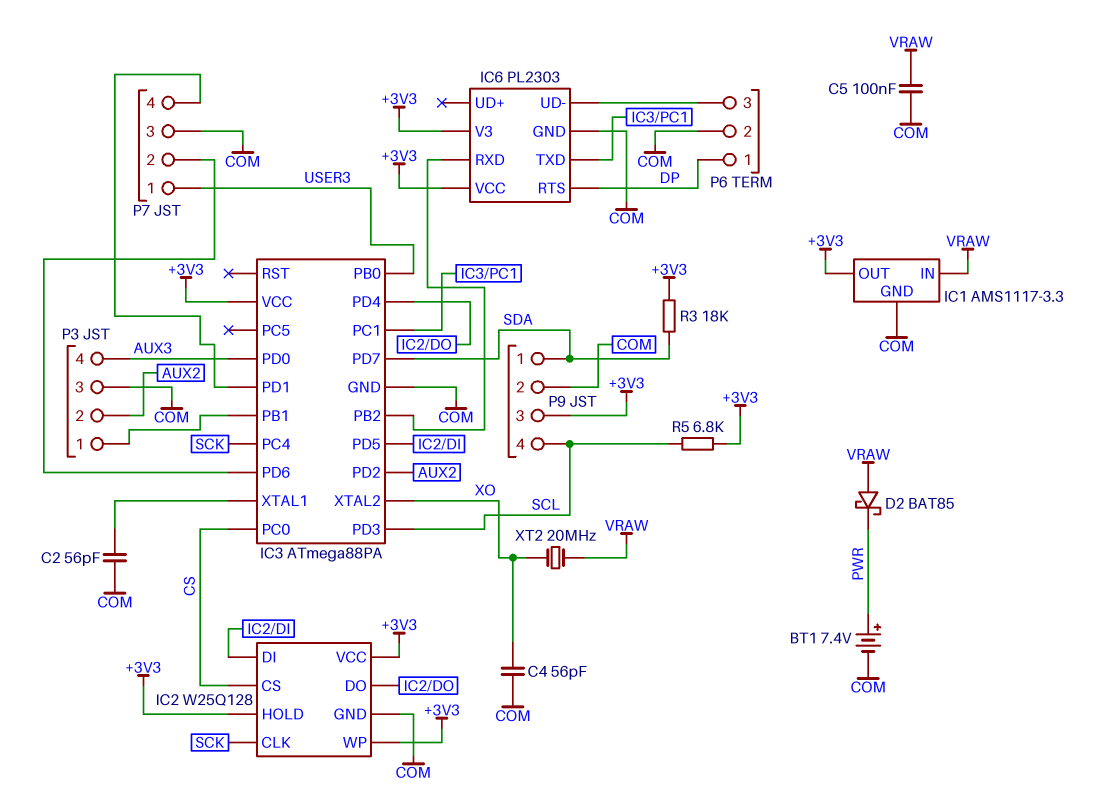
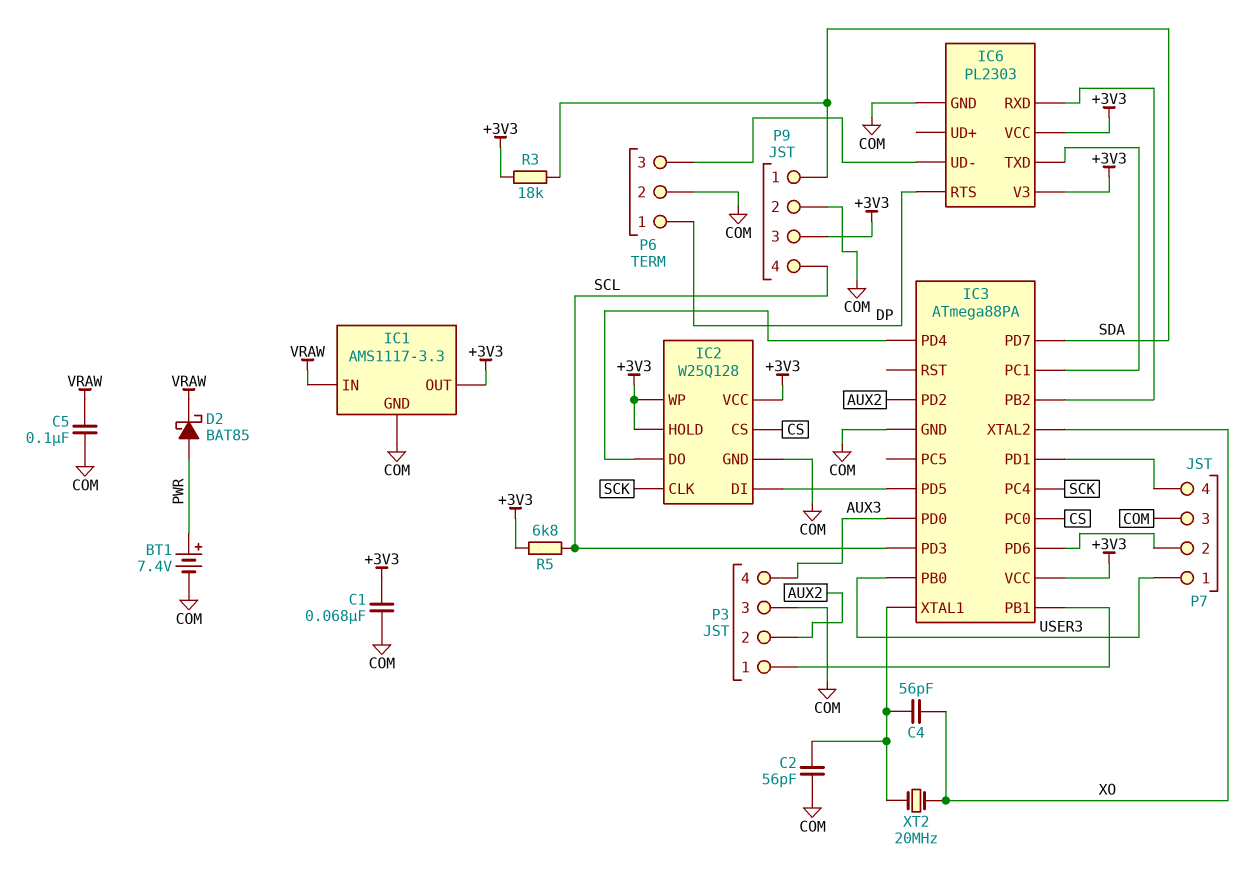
C1: none -> 68nF (+3V3, COM)
C4: 56pF (COM, XO) -> 56pF (IC3/XTAL1, XO)
D2: schottky BAT85 (A VRAW, K PWR) -> schottky BAT85 (A PWR, K VRAW)
XT2: 20MHz (VRAW, XO) -> 20MHz (IC3/XTAL1, XO)

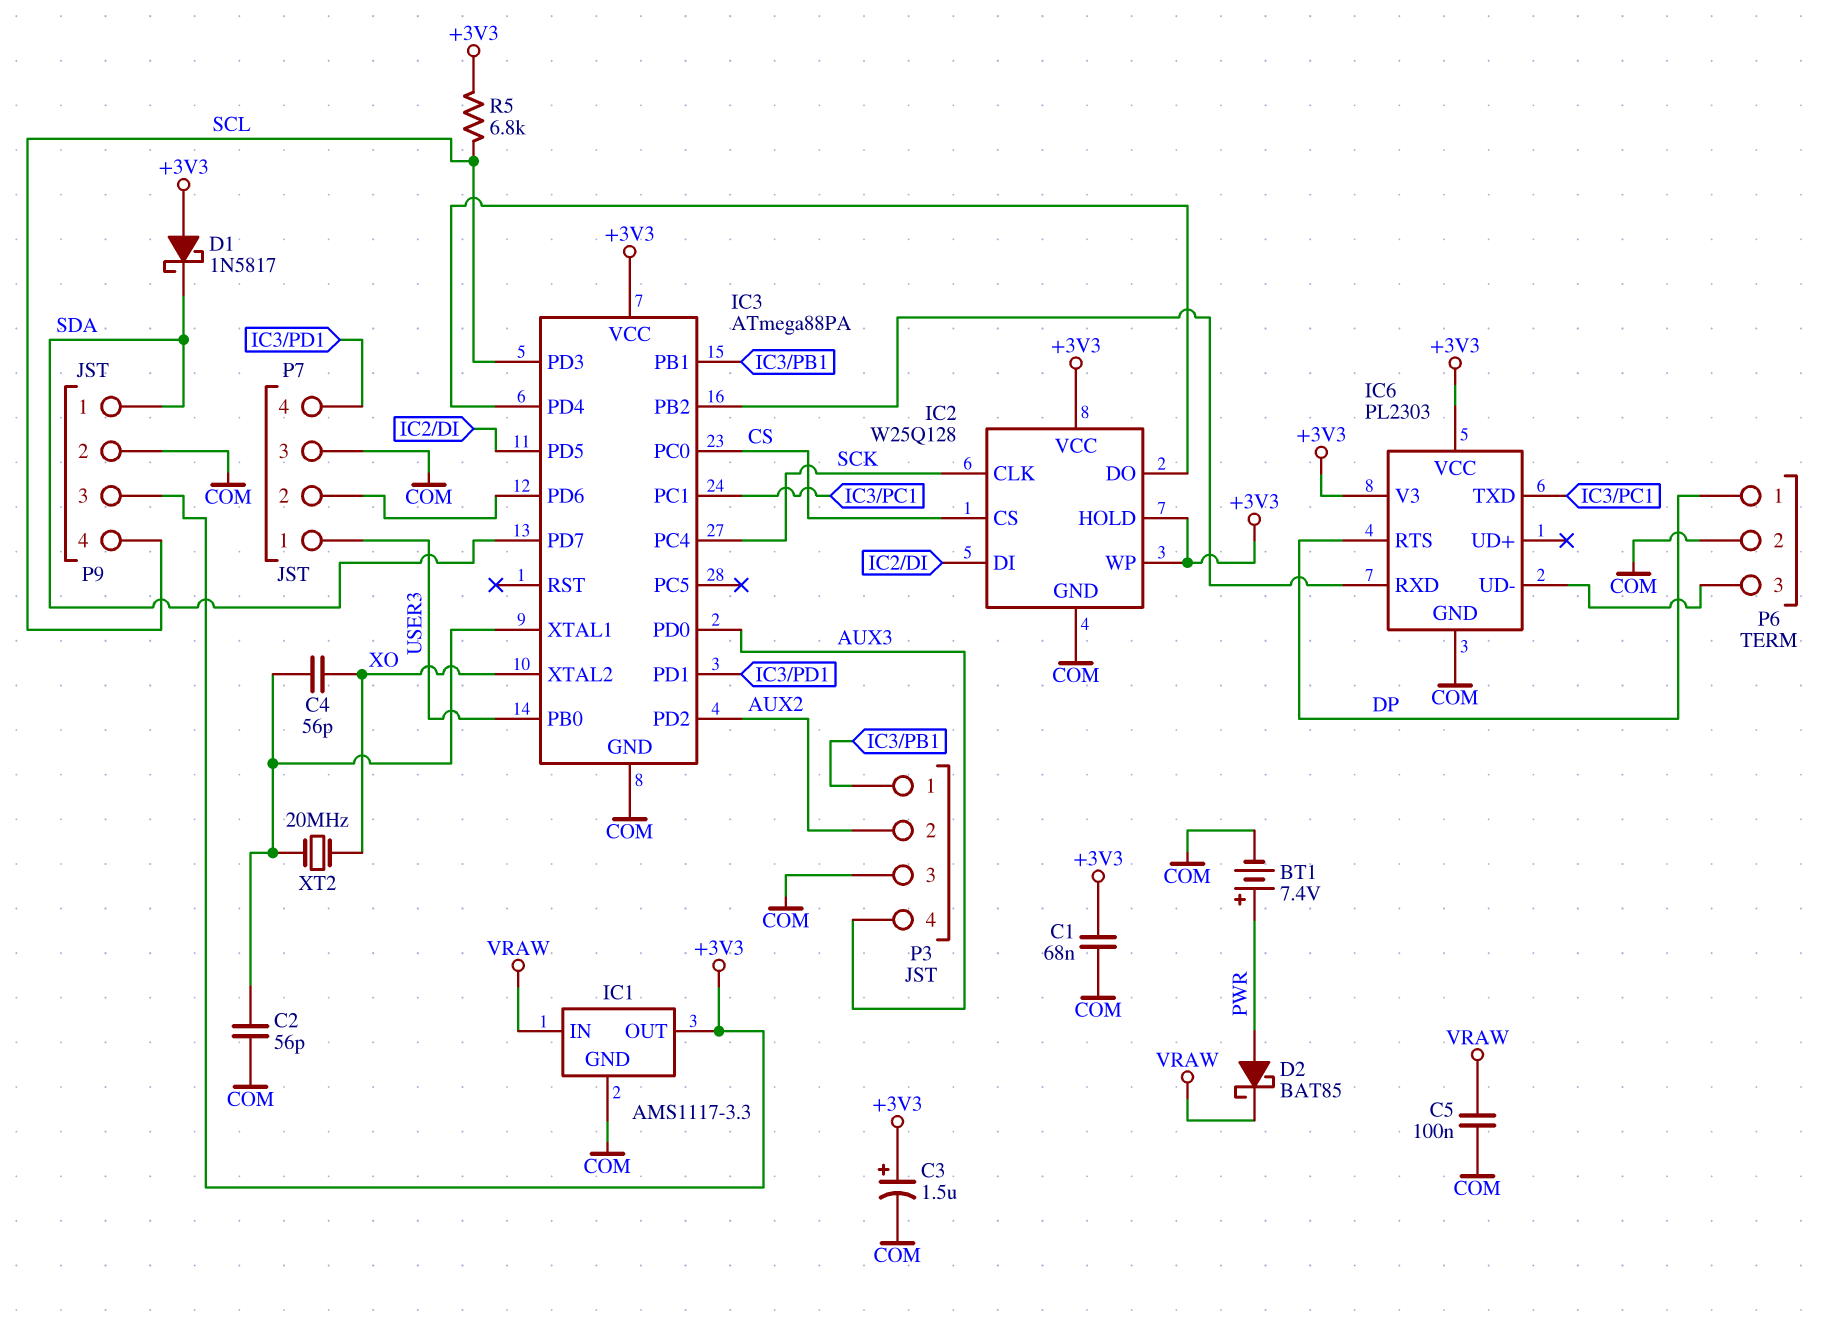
C3: none -> 1.5uF (plus +3V3, minus COM)
D1: none -> schottky 1N5817 (A +3V3, K SDA)
R3: 18k (+3V3, SDA) -> none

